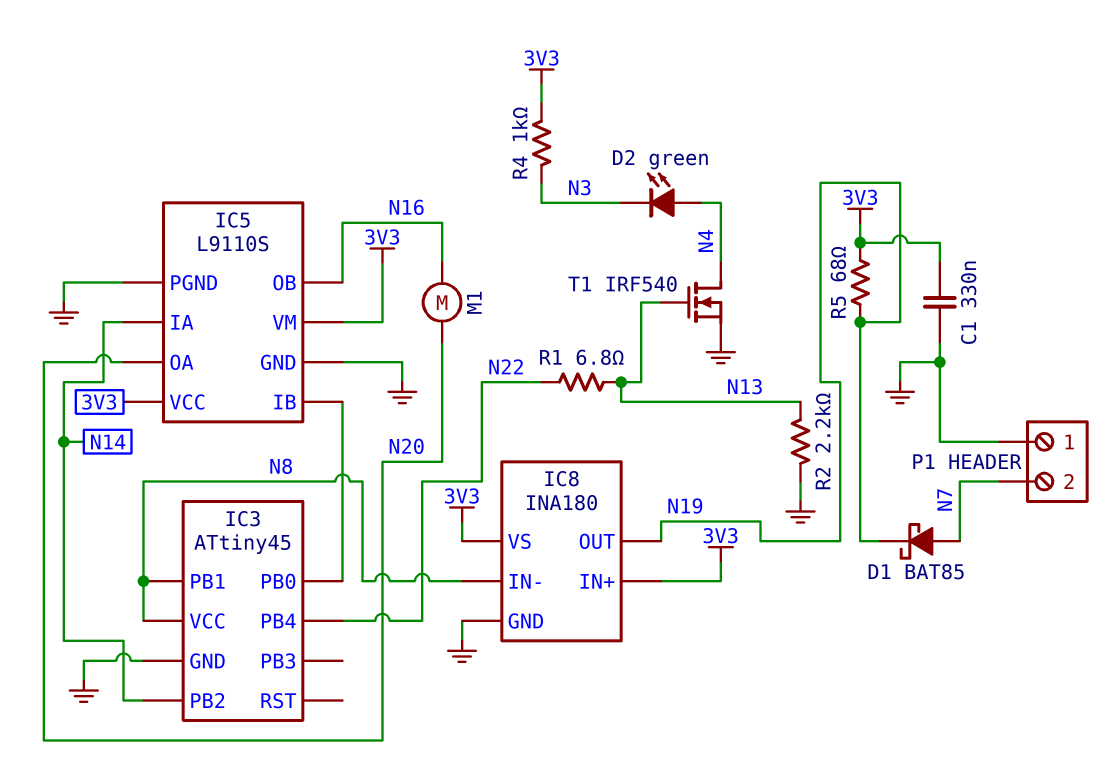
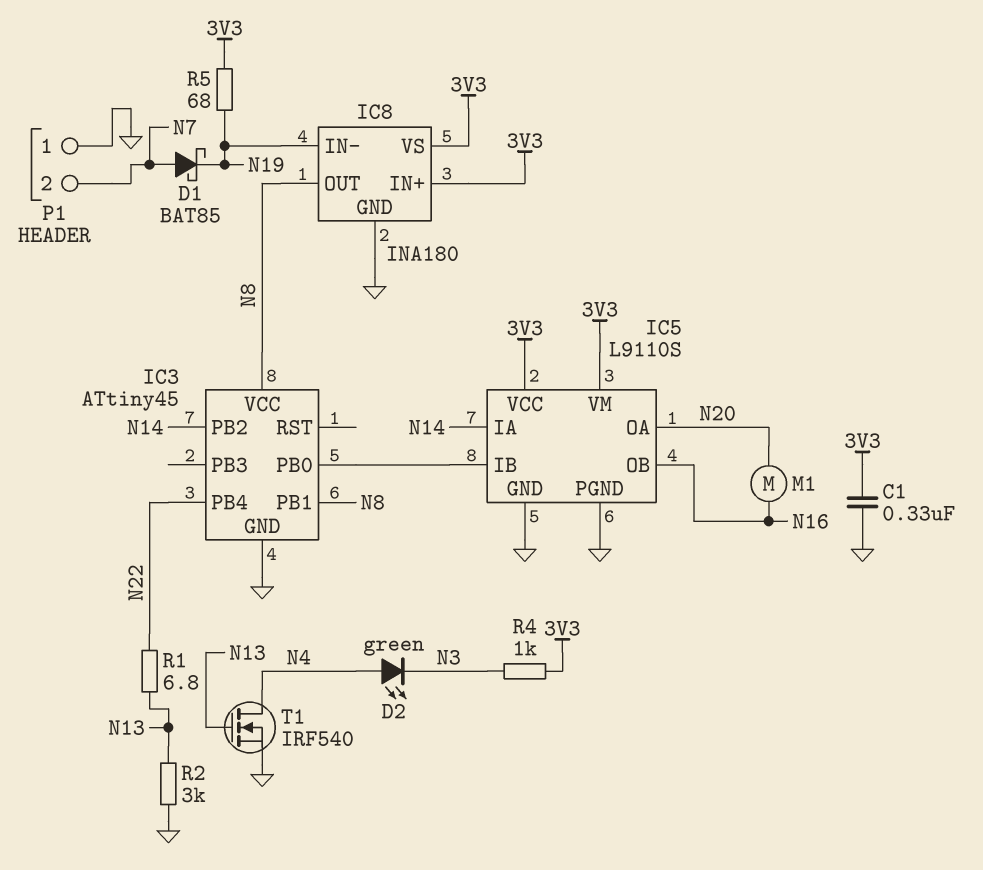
IC8 pin IN-: N8 -> N19
IC8 pin OUT: N19 -> N8
R2: 2.2k (GND, N13) -> 3k (GND, N13)

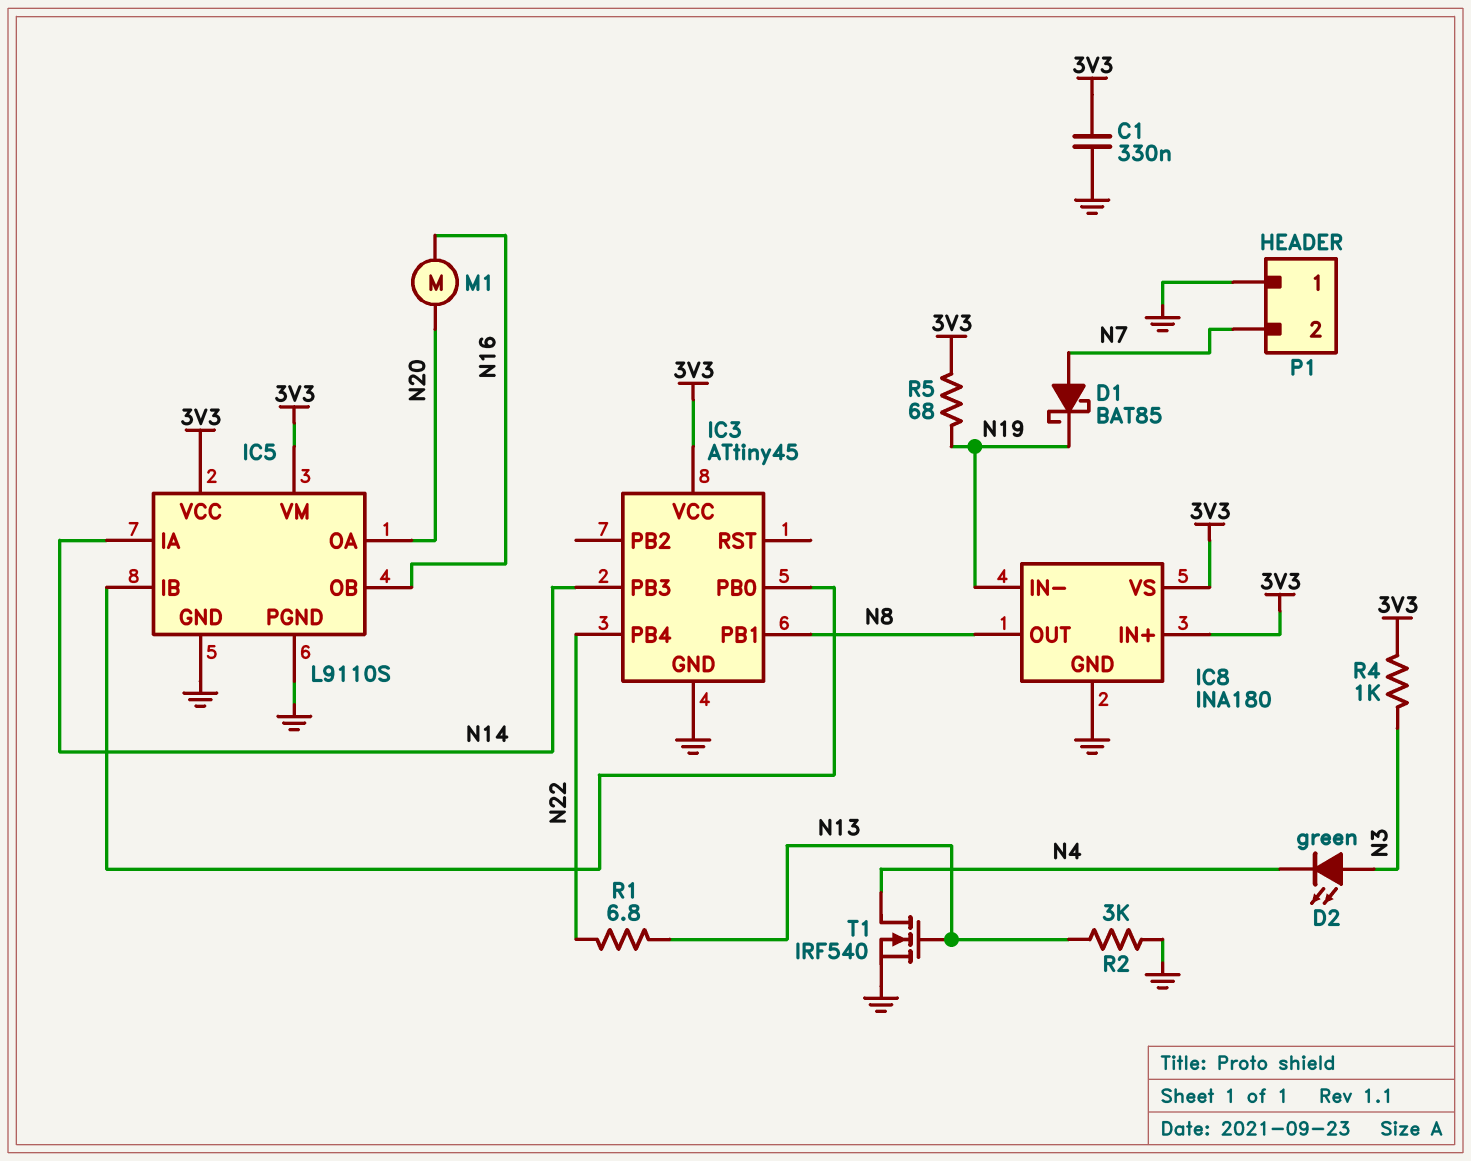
D2: LED green (A N4, K N3) -> LED green (A N3, K N4)
IC3 pin PB2: N14 -> none
IC3 pin PB3: none -> N14
IC3 pin VCC: N8 -> 3V3

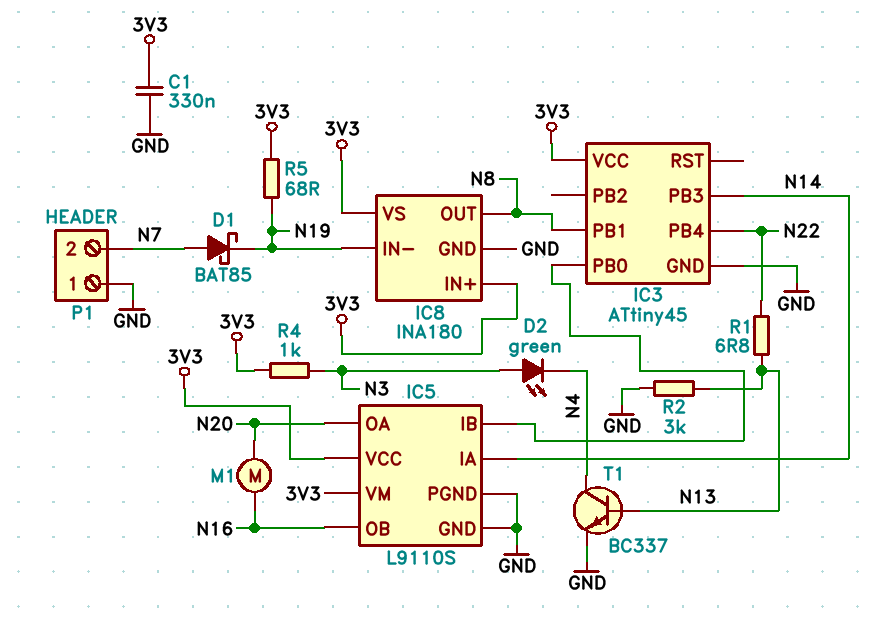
T1: NMOS IRF540 (G N13, D N4, S GND) -> NPN BC337 (B N13, C N4, E GND)

